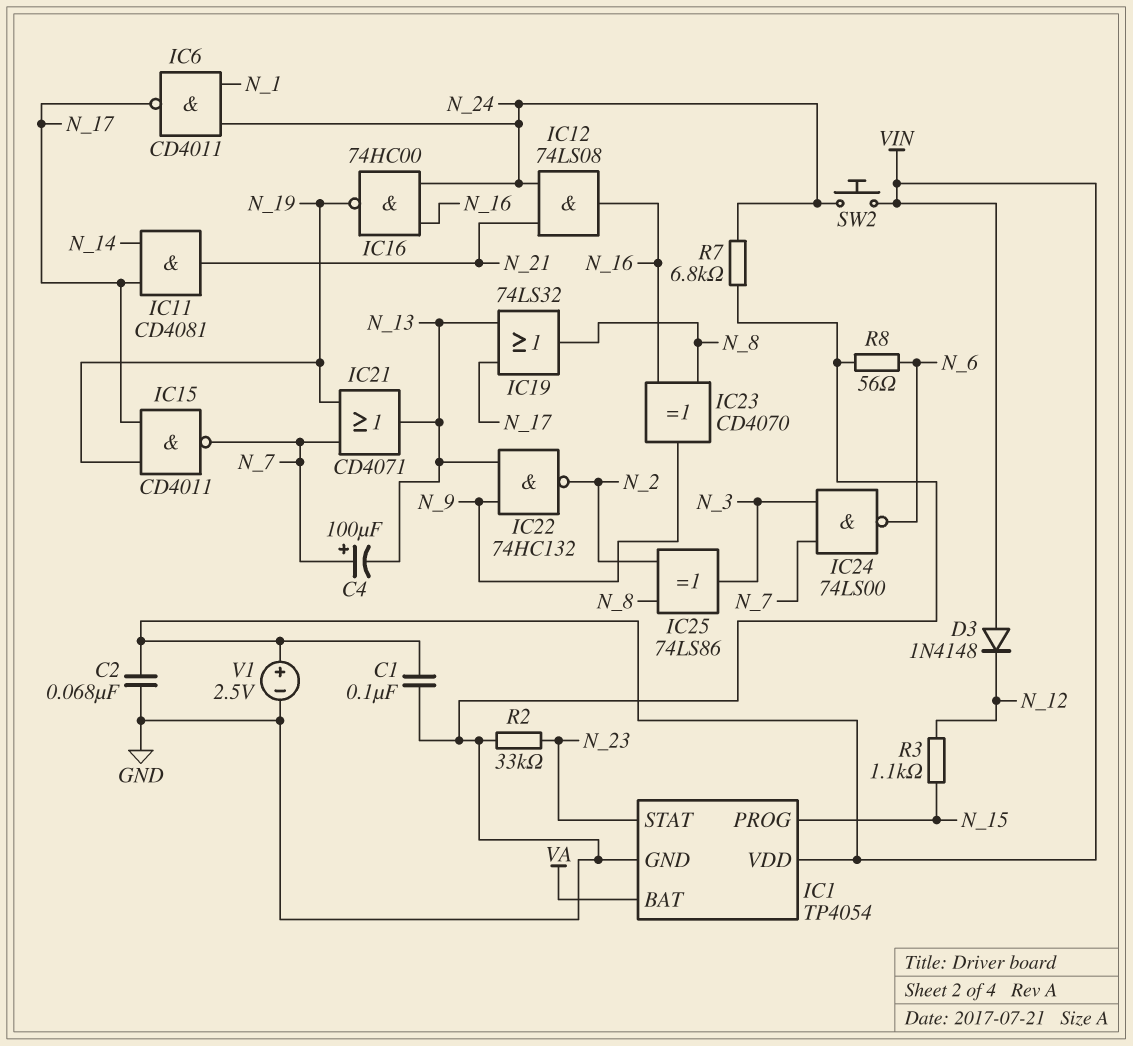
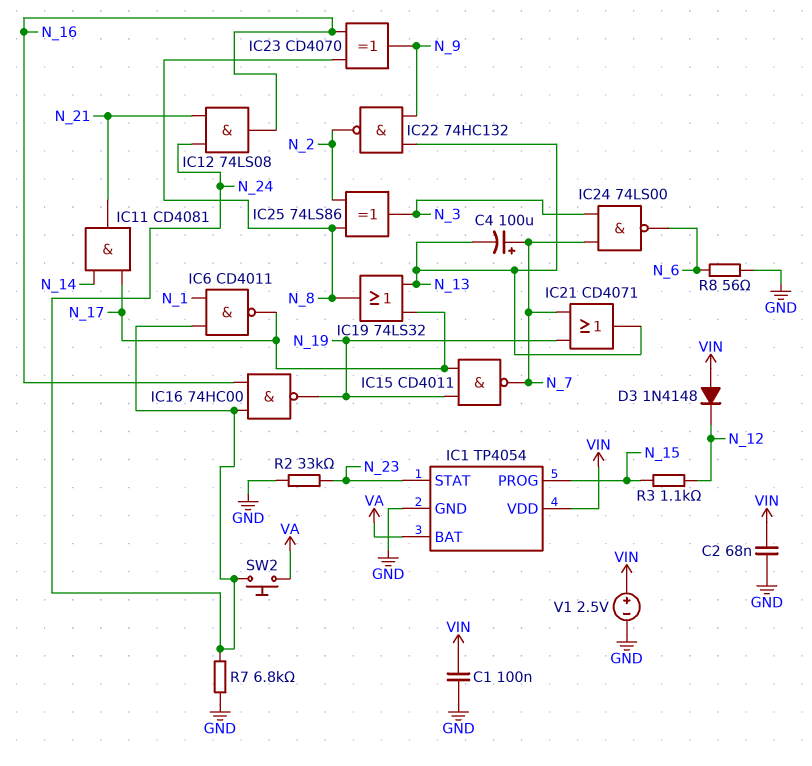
SW2: button (N_24, VIN) -> button (N_24, VA)

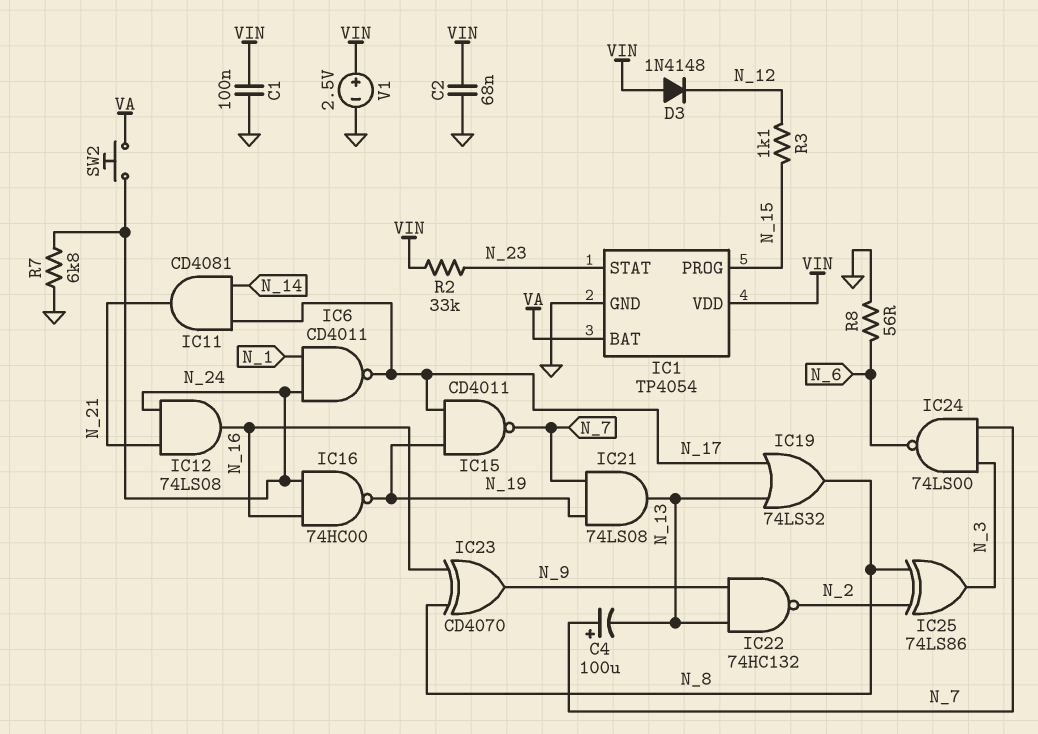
IC21: OR CD4071 (in N_7, in N_19, out N_13) -> AND 74LS08 (in N_7, in N_19, out N_13)
R2: 33k (GND, N_23) -> 33k (N_23, VIN)

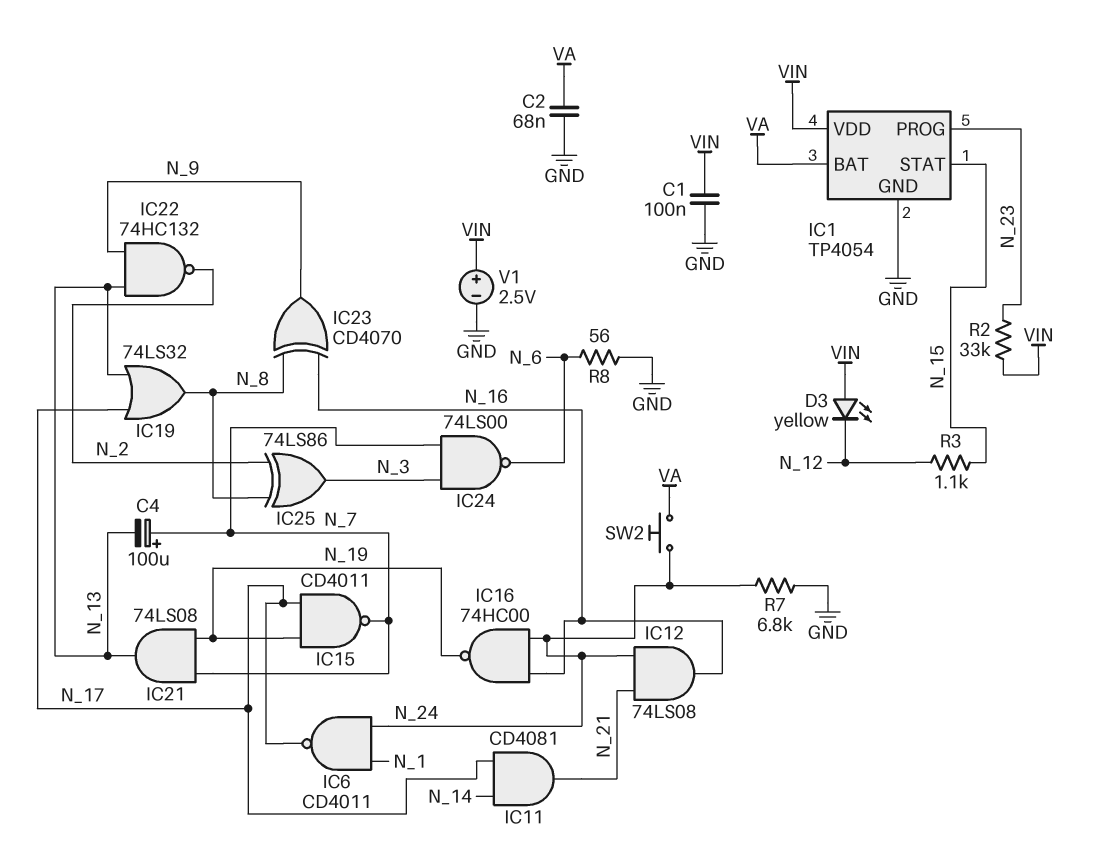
C2: 68nF (GND, VIN) -> 68nF (GND, VA)
D3: diode 1N4148 (A VIN, K N_12) -> LED yellow (A VIN, K N_12)
IC1 pin PROG: N_15 -> N_23
IC1 pin STAT: N_23 -> N_15

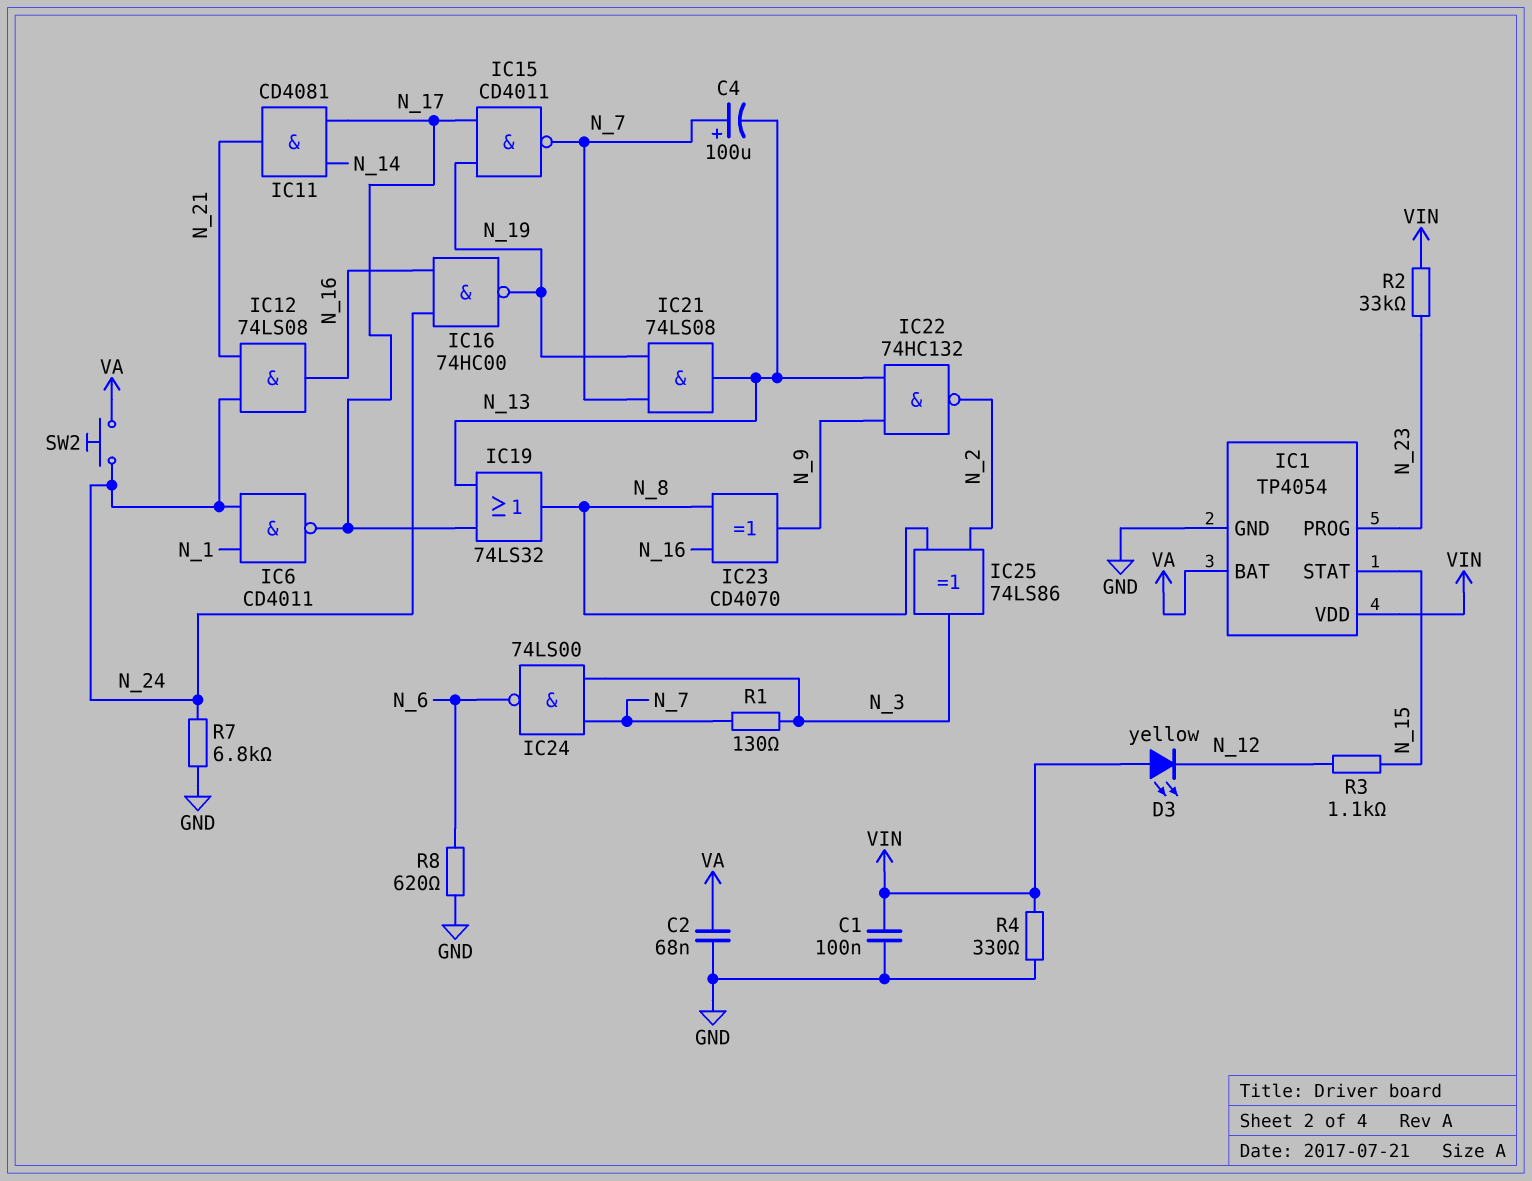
R1: none -> 130 (N_3, N_7)
R4: none -> 330 (GND, VIN)
R8: 56 (GND, N_6) -> 620 (GND, N_6)
V1: 2.5V (plus VIN, minus GND) -> none

